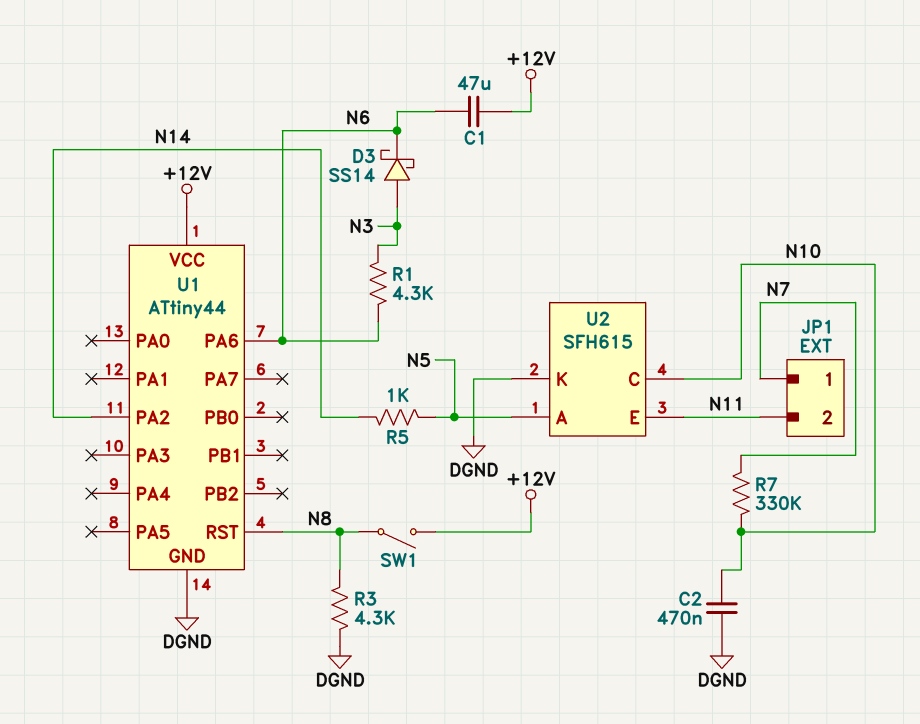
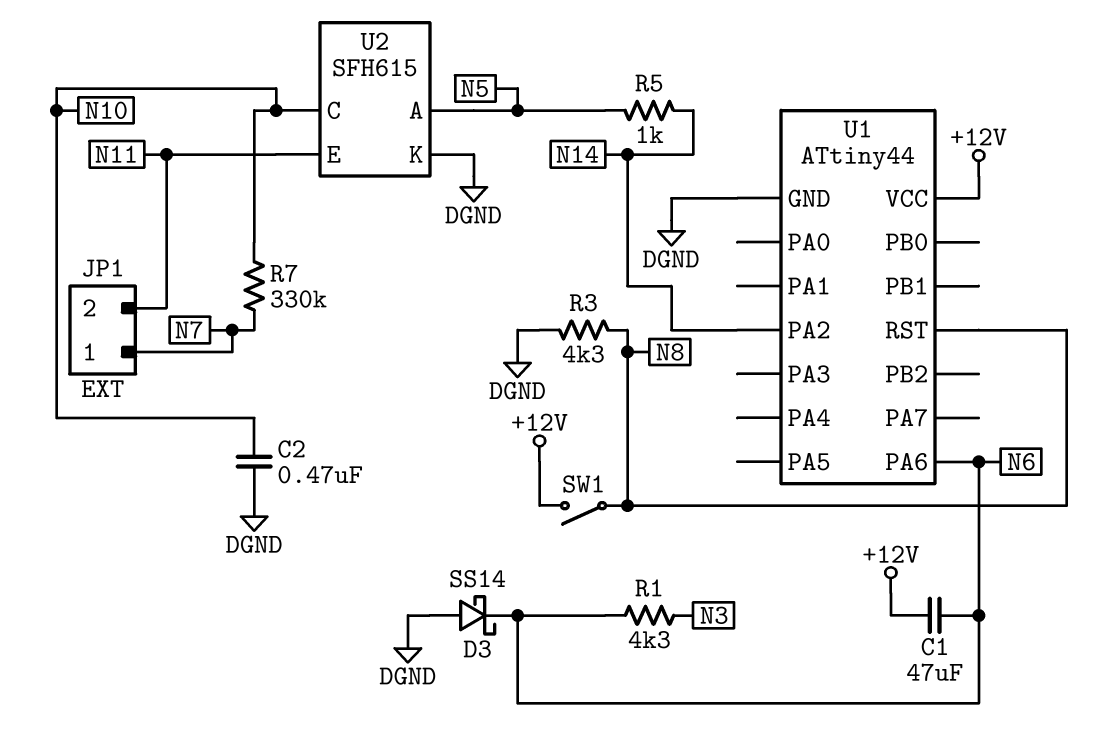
D3: schottky SS14 (A N3, K N6) -> schottky SS14 (A DGND, K N6)

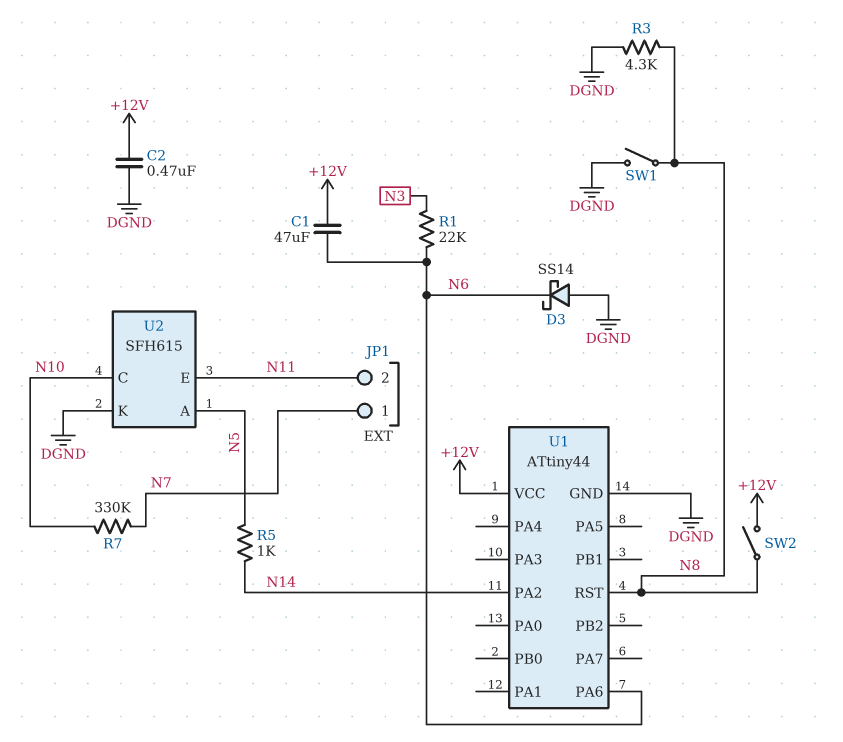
C2: 470nF (DGND, N10) -> 470nF (+12V, DGND)
R1: 4.3k (N3, N6) -> 22k (N3, N6)
SW1: switch (+12V, N8) -> switch (DGND, N8)
SW2: none -> switch (+12V, N8)

